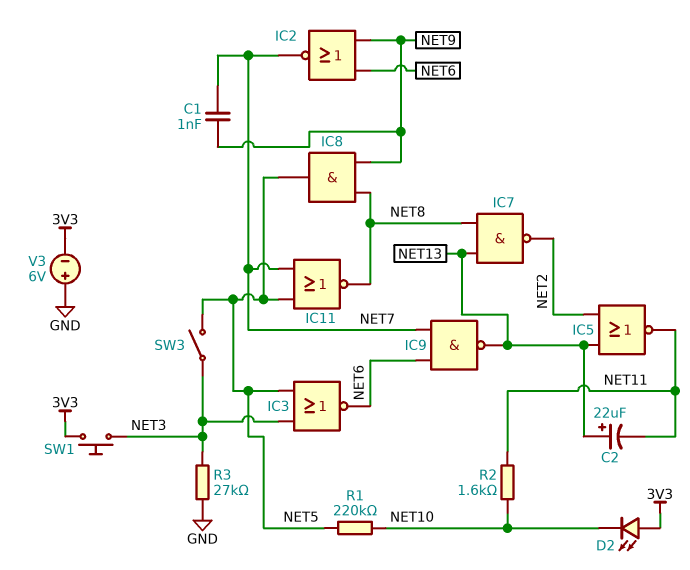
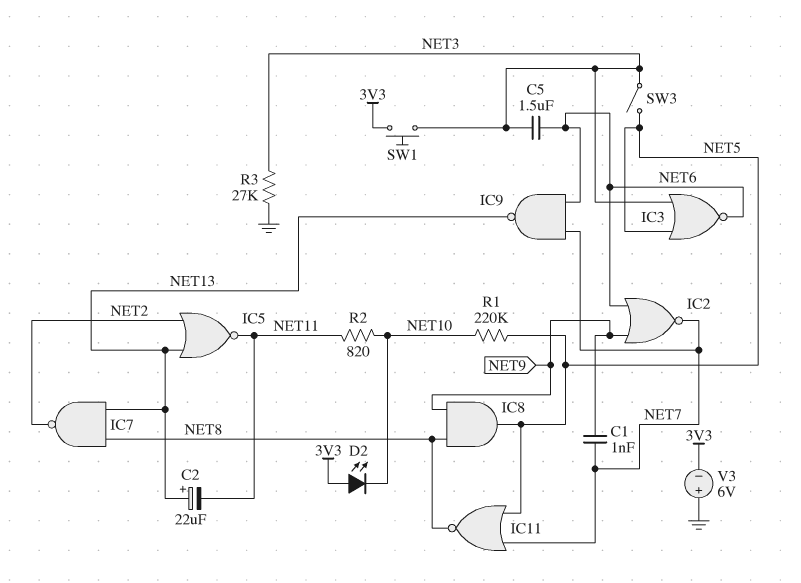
C5: none -> 1.5uF (NET3, NET6)
R2: 1.6k (NET10, NET11) -> 820 (NET10, NET11)

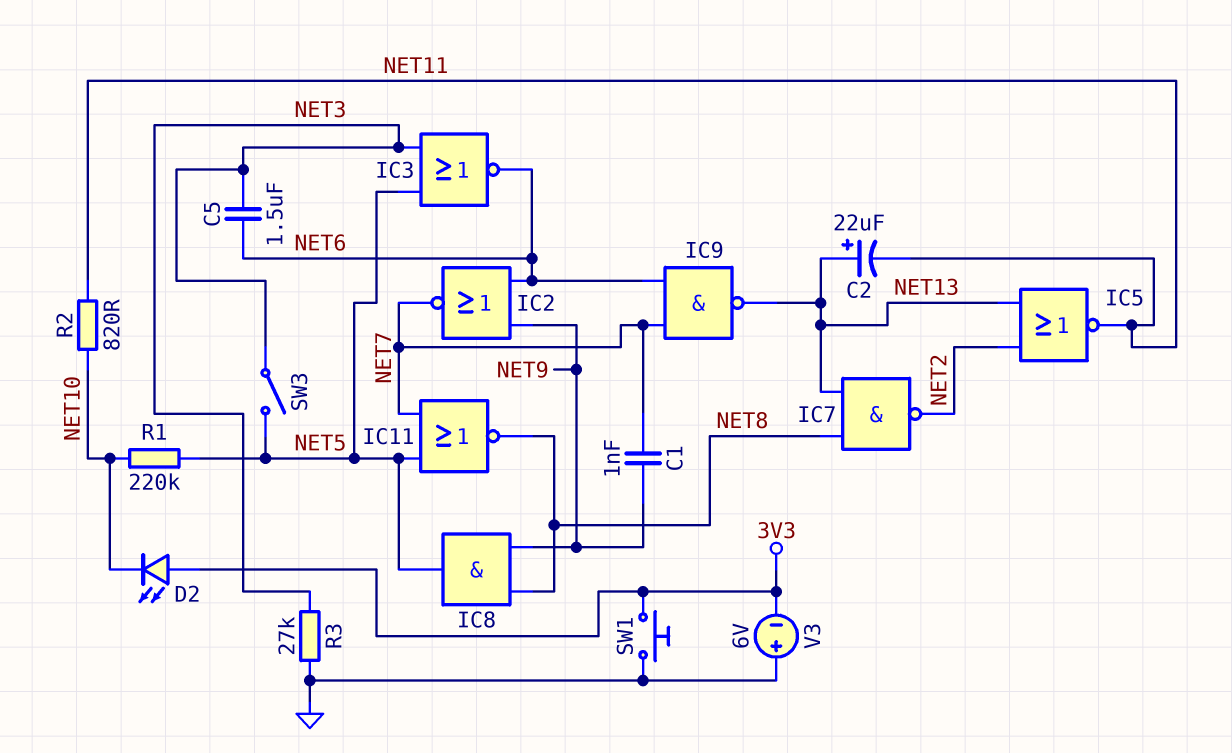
SW1: button (3V3, NET3) -> button (3V3, GND)

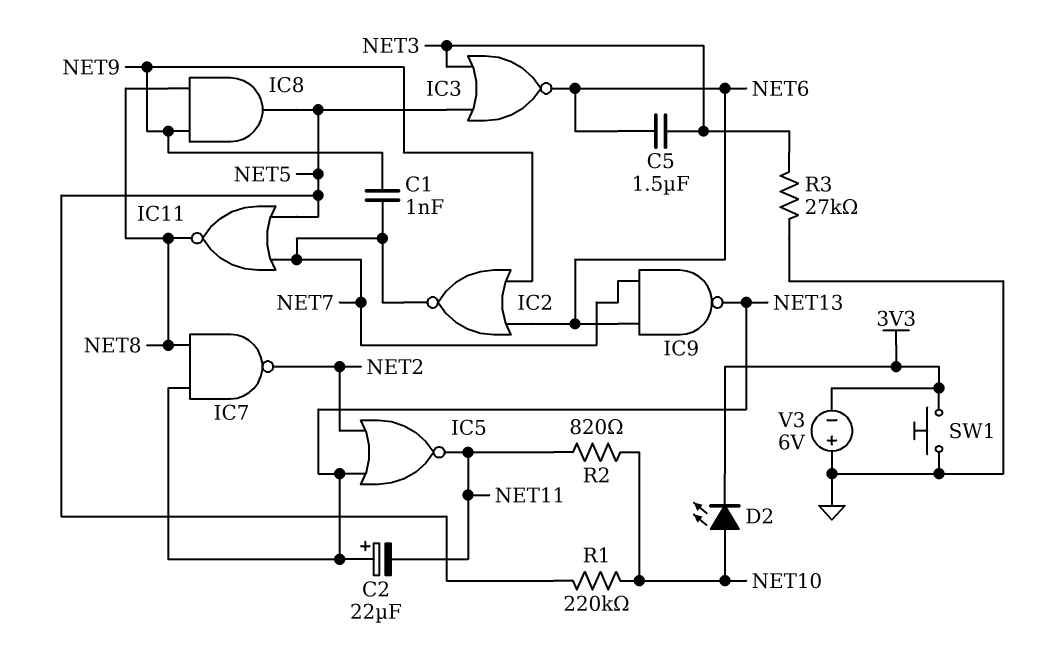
D2: LED (A 3V3, K NET10) -> LED (A NET10, K 3V3)
SW3: switch (NET3, NET5) -> none

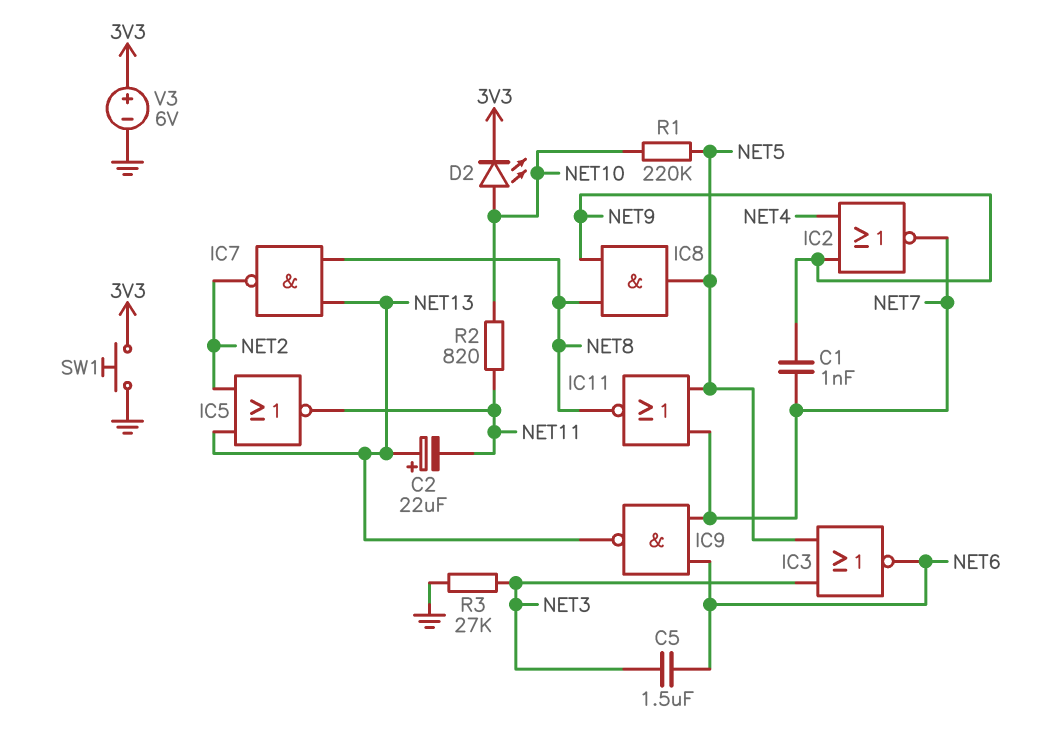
IC2: NOR (in NET6, in NET9, out NET7) -> NOR (in NET4, in NET9, out NET7)
V3: 6V (plus GND, minus 3V3) -> 6V (plus 3V3, minus GND)

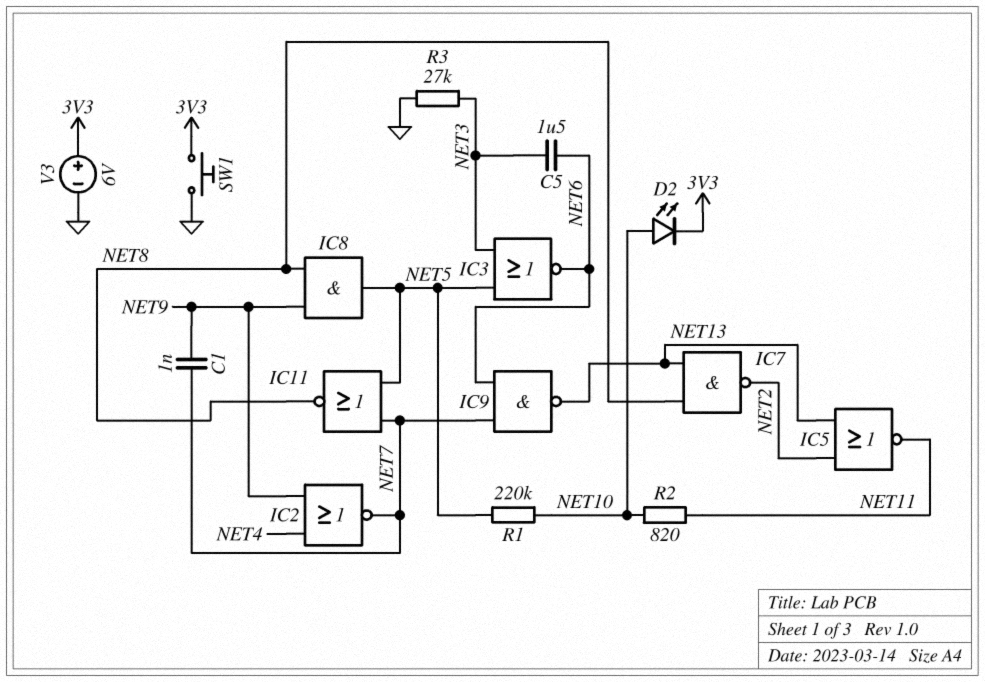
C2: 22uF (plus NET13, minus NET11) -> none

